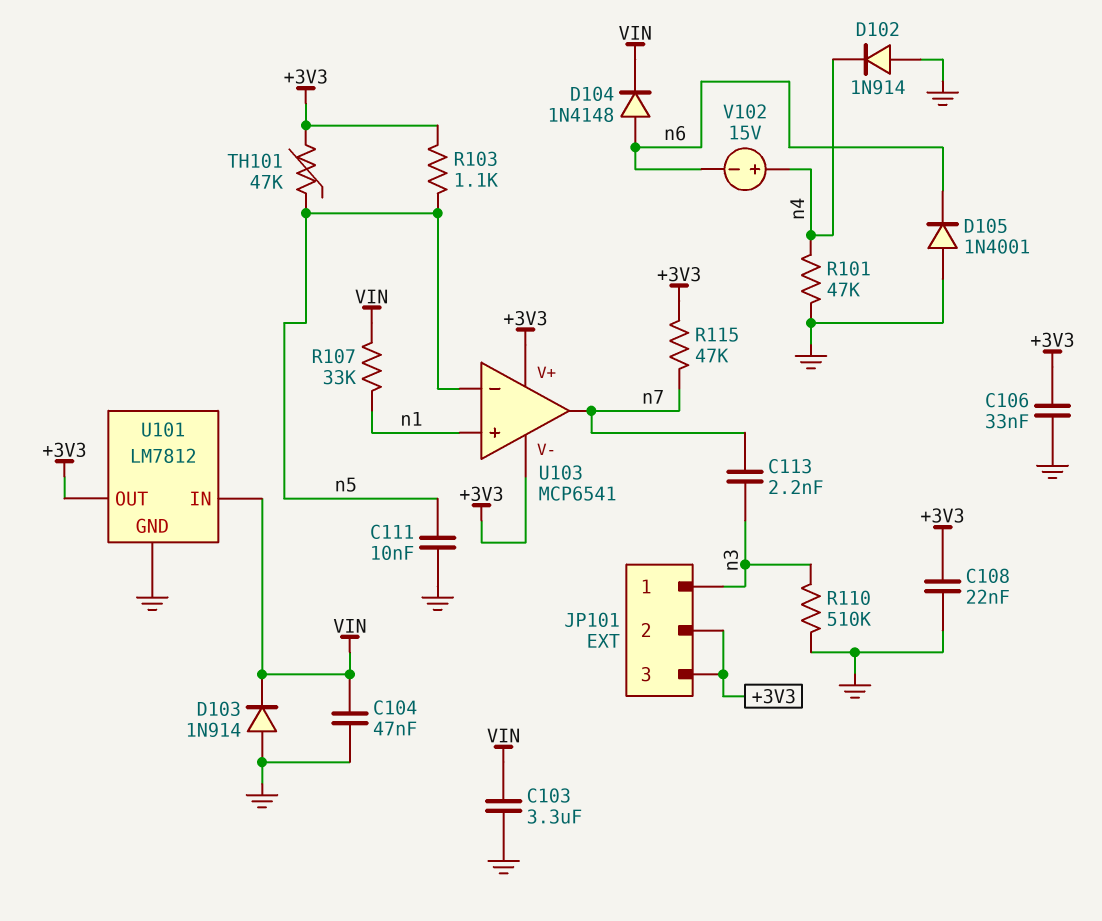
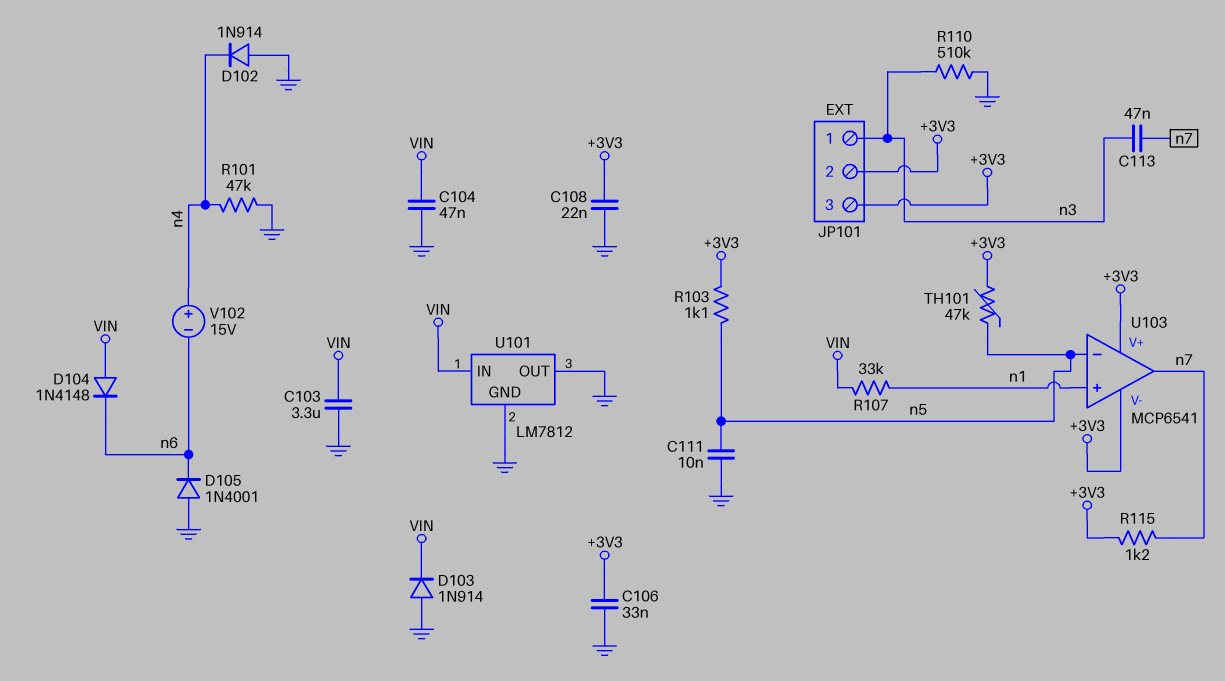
C113: 2.2nF (n3, n7) -> 47nF (n3, n7)
D104: diode 1N4148 (A n6, K VIN) -> diode 1N4148 (A VIN, K n6)
R115: 47k (+3V3, n7) -> 1.2k (+3V3, n7)
U101 pin OUT: +3V3 -> GND

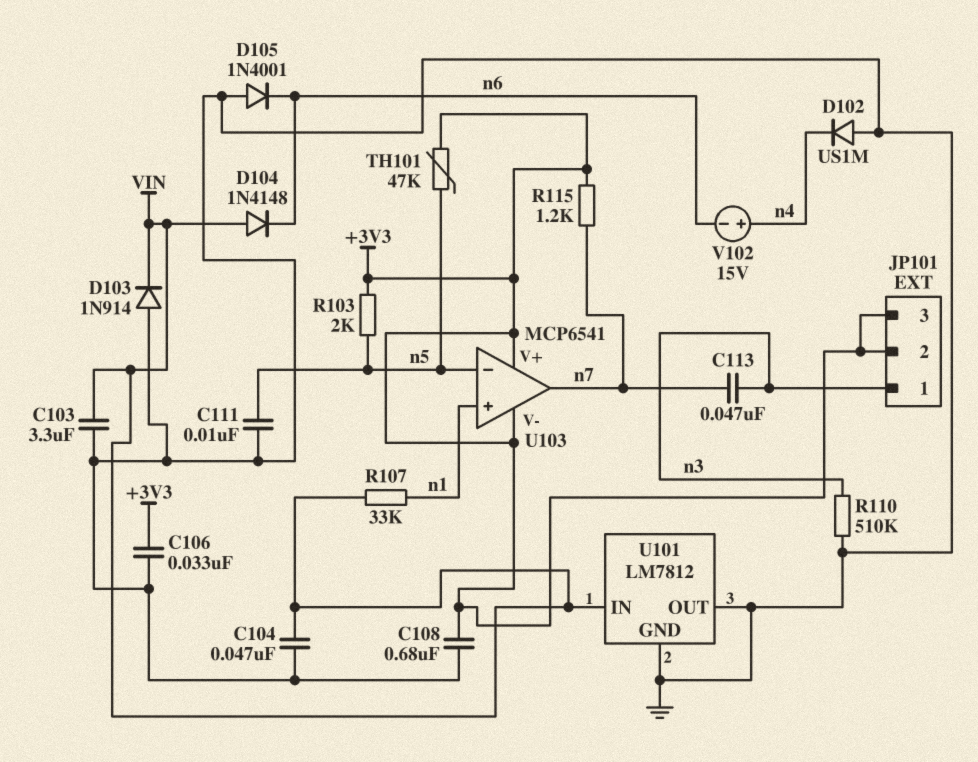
C108: 22nF (+3V3, GND) -> 680nF (+3V3, GND)
D102: diode 1N914 (A GND, K n4) -> diode US1M (A GND, K n4)
R101: 47k (GND, n4) -> none
R103: 1.1k (+3V3, n5) -> 2k (+3V3, n5)

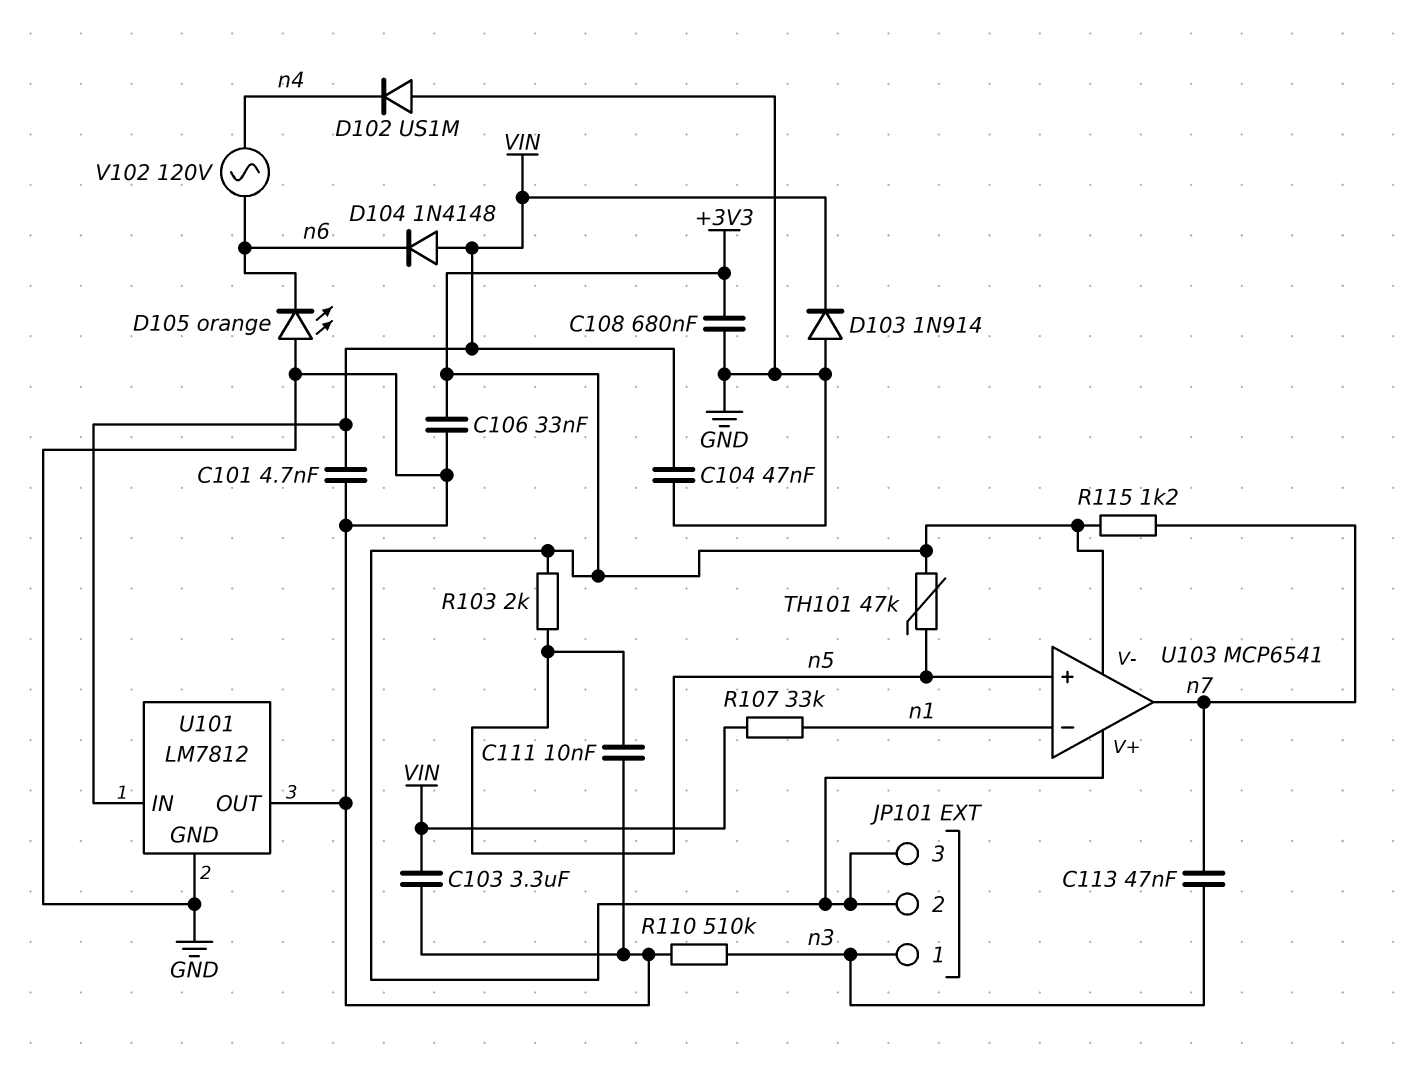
C101: none -> 4.7nF (GND, VIN)
D105: diode 1N4001 (A GND, K n6) -> LED orange (A GND, K n6)
U103 pin in+: n1 -> n5
U103 pin in-: n5 -> n1
V102: 15V (plus n4, minus n6) -> AC 120V (n4, n6)

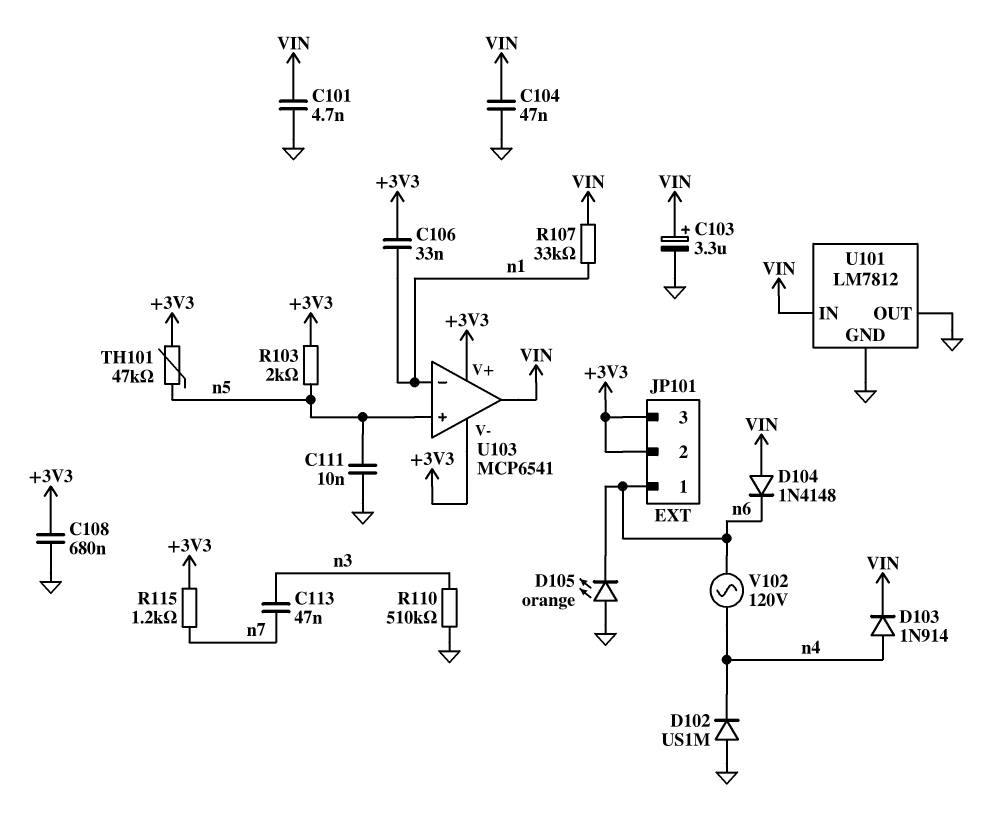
C103: 3.3uF (GND, VIN) -> 3.3uF (plus VIN, minus GND)
C106: 33nF (+3V3, GND) -> 33nF (+3V3, n1)
D103: diode 1N914 (A GND, K VIN) -> diode 1N914 (A n4, K VIN)
JP101 pin 1: n3 -> n6
U103 pin out: n7 -> VIN

